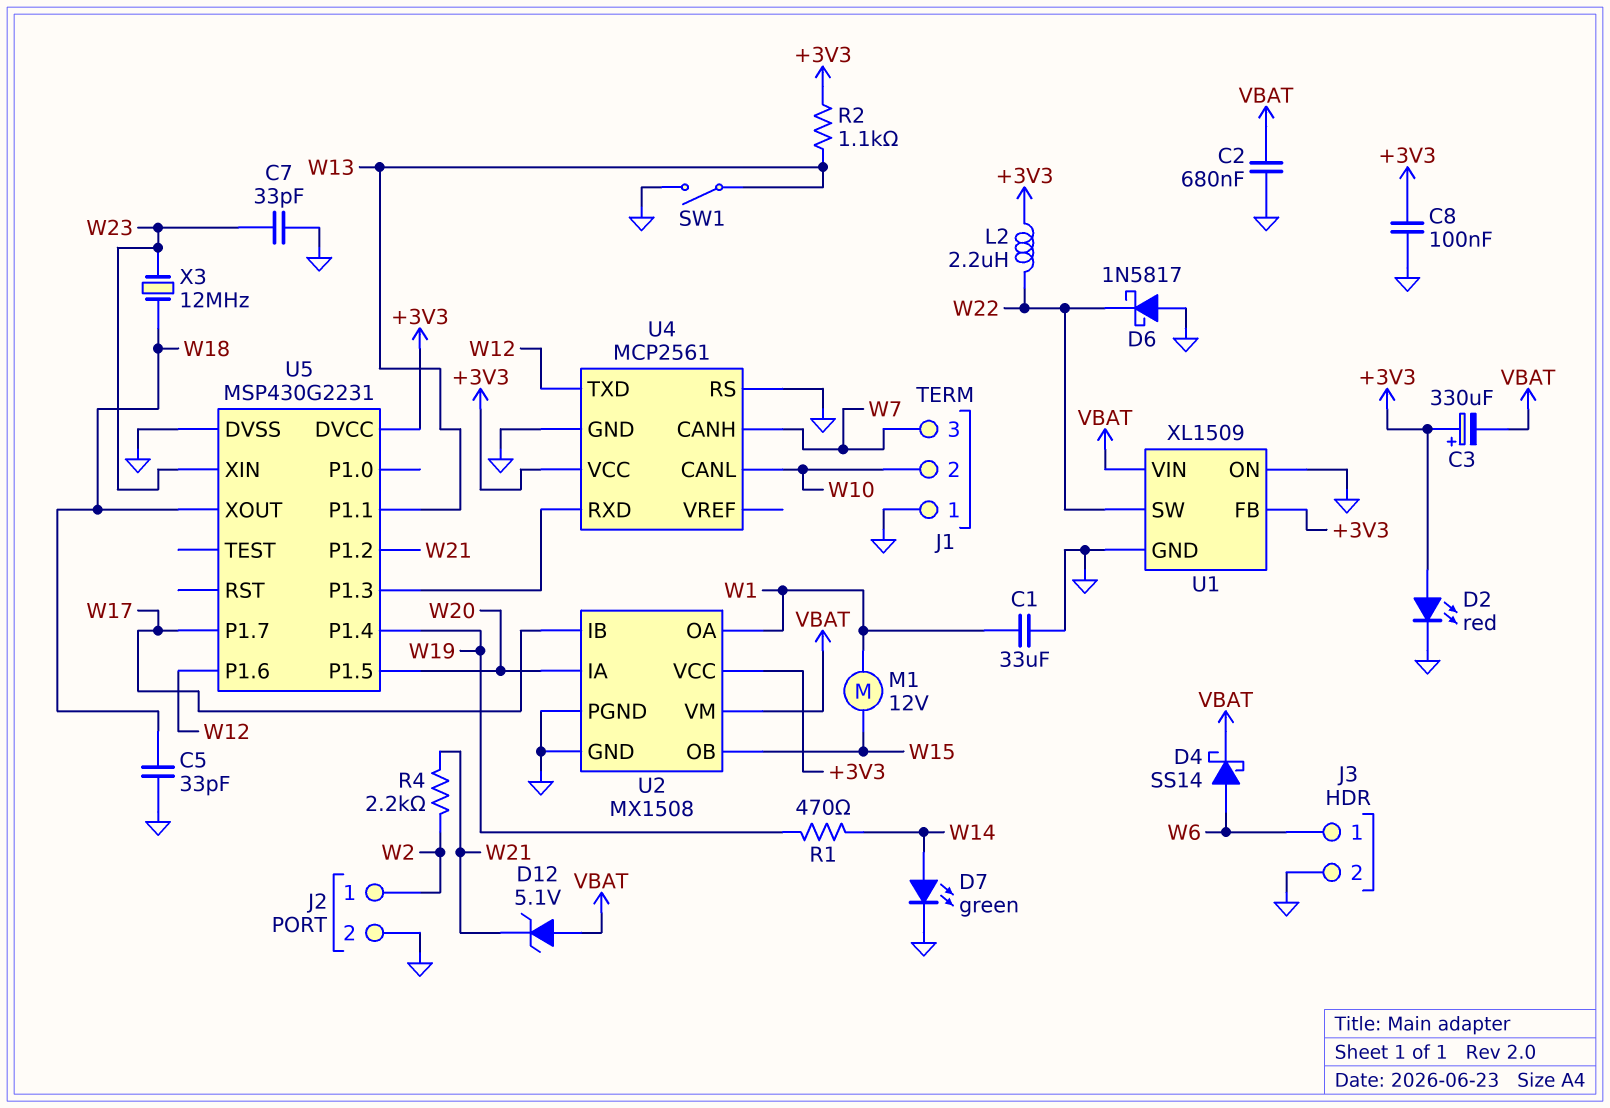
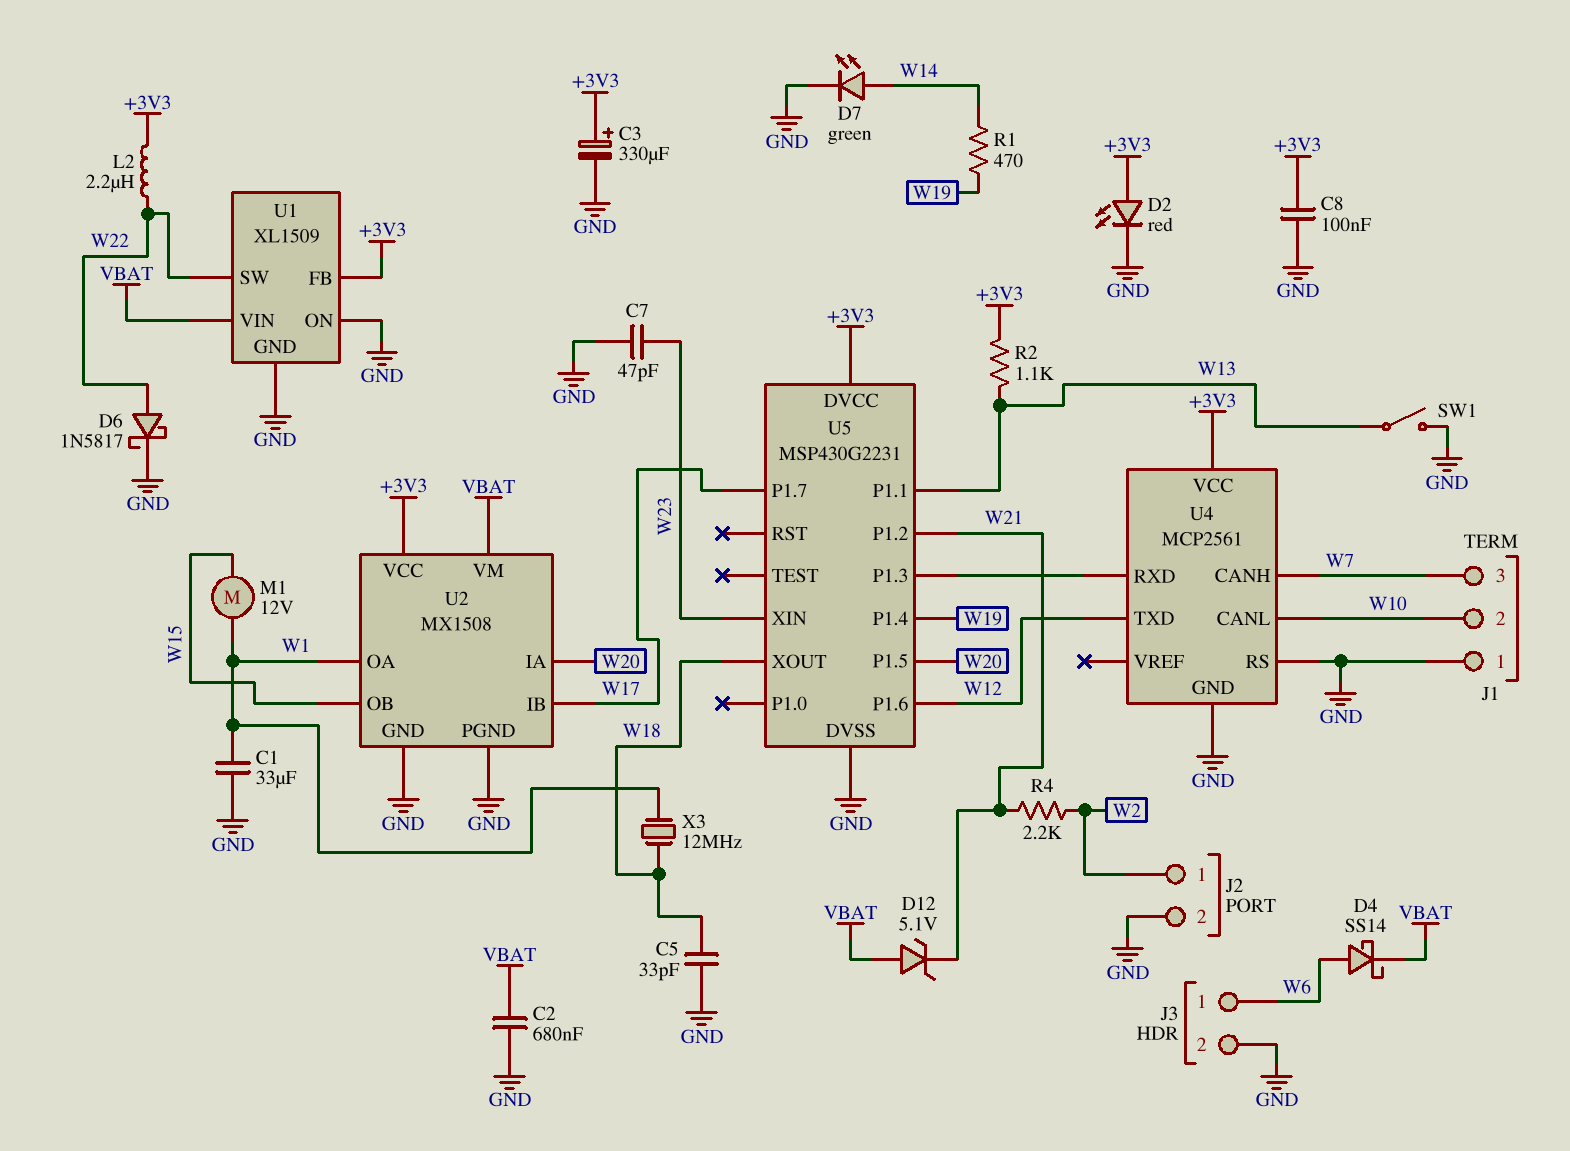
C3: 330uF (plus +3V3, minus VBAT) -> 330uF (plus +3V3, minus GND)
C7: 33pF (GND, W23) -> 47pF (GND, W23)
D6: schottky 1N5817 (A GND, K W22) -> schottky 1N5817 (A W22, K GND)
X3: 12MHz (W18, W23) -> 12MHz (W1, W18)

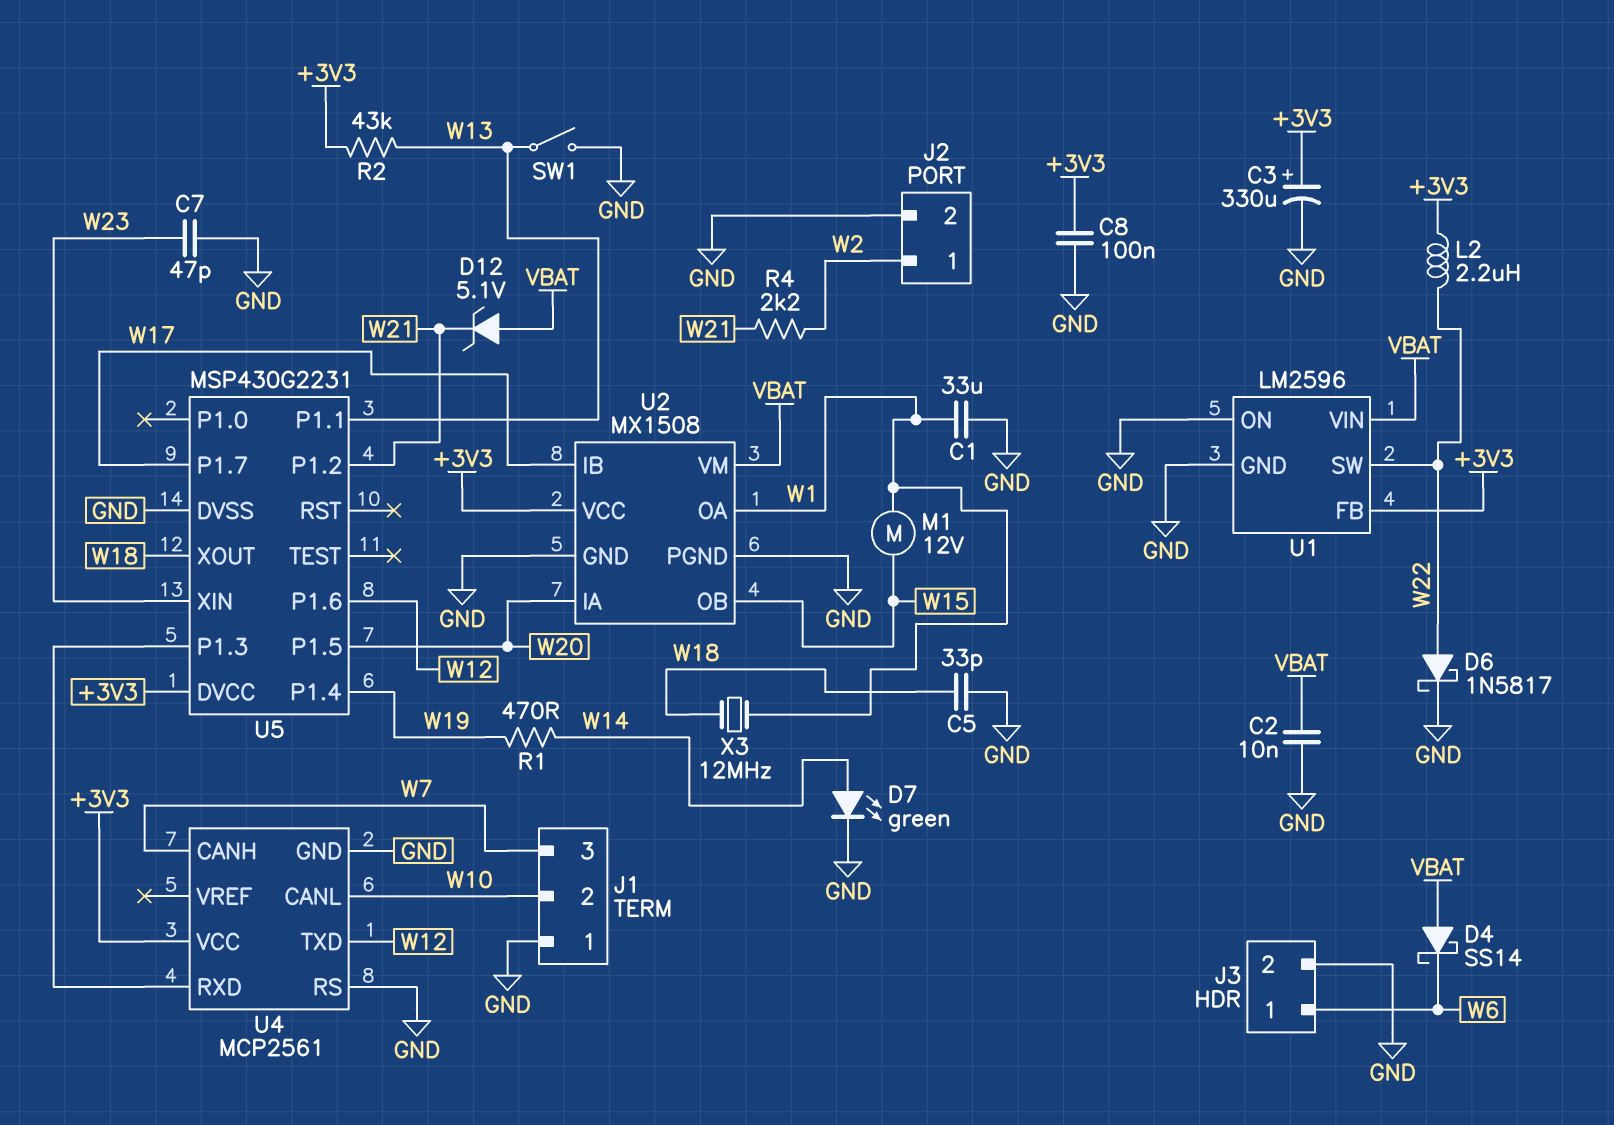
C2: 680nF (GND, VBAT) -> 10nF (GND, VBAT)
D2: LED red (A +3V3, K GND) -> none
D4: schottky SS14 (A W6, K VBAT) -> schottky SS14 (A VBAT, K W6)
R2: 1.1k (+3V3, W13) -> 43k (+3V3, W13)
U1: XL1509 -> LM2596

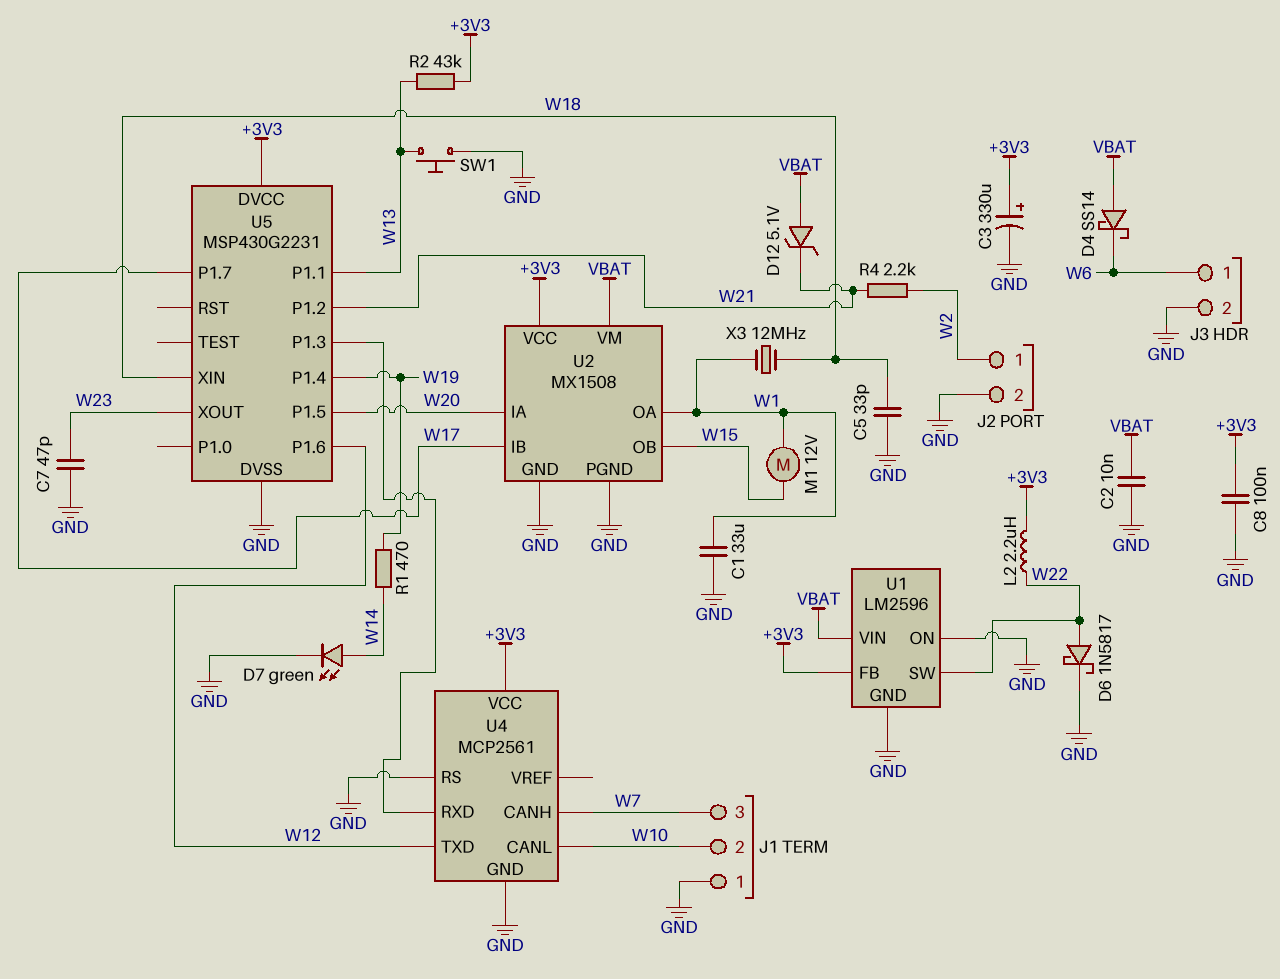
SW1: switch (GND, W13) -> button (GND, W13)
U5 pin XIN: W23 -> W18
U5 pin XOUT: W18 -> W23

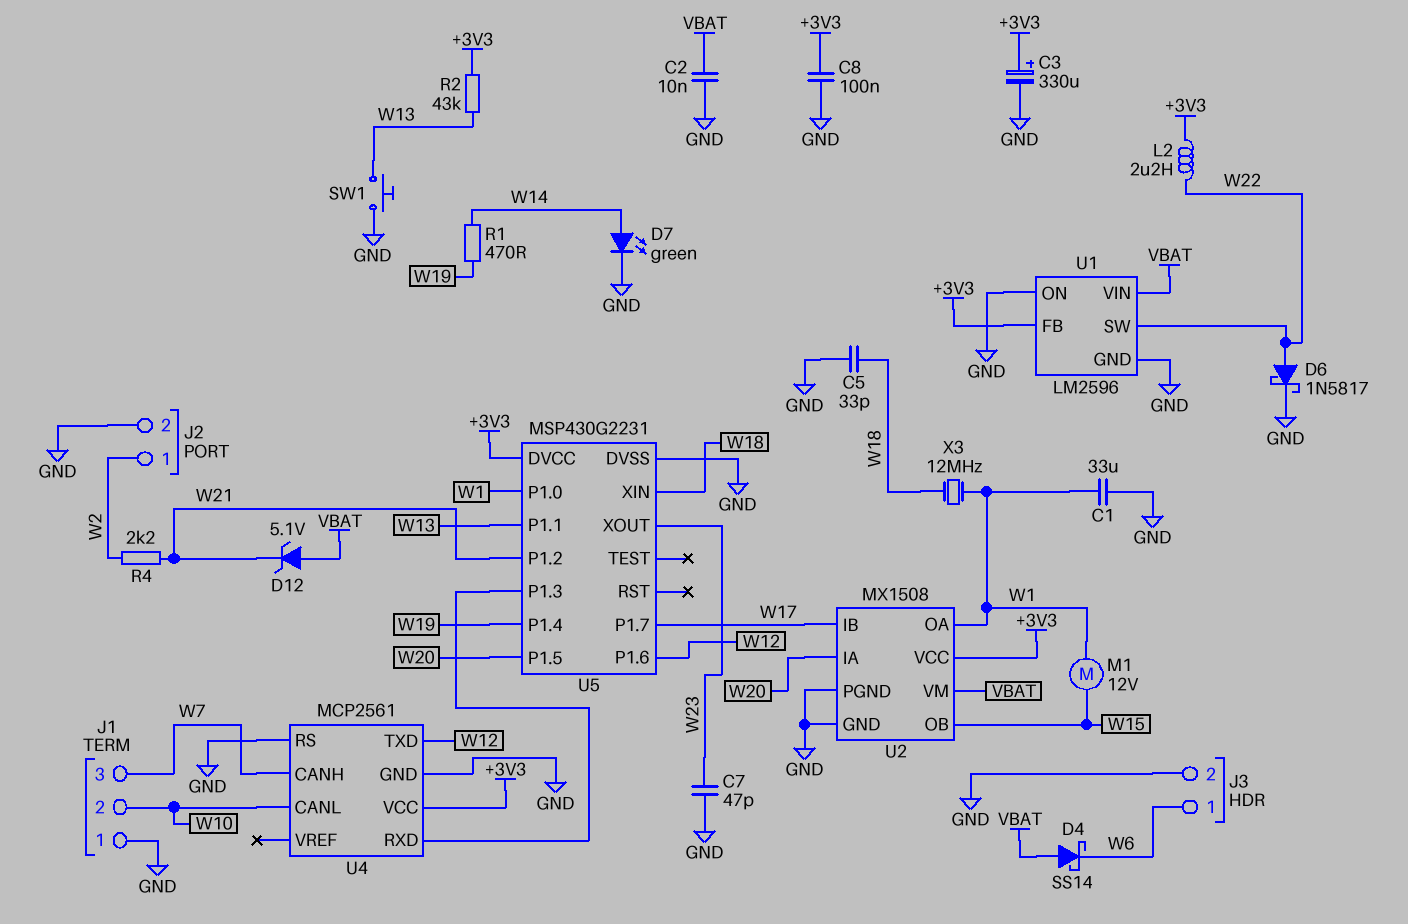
U5 pin P1.0: none -> W1

